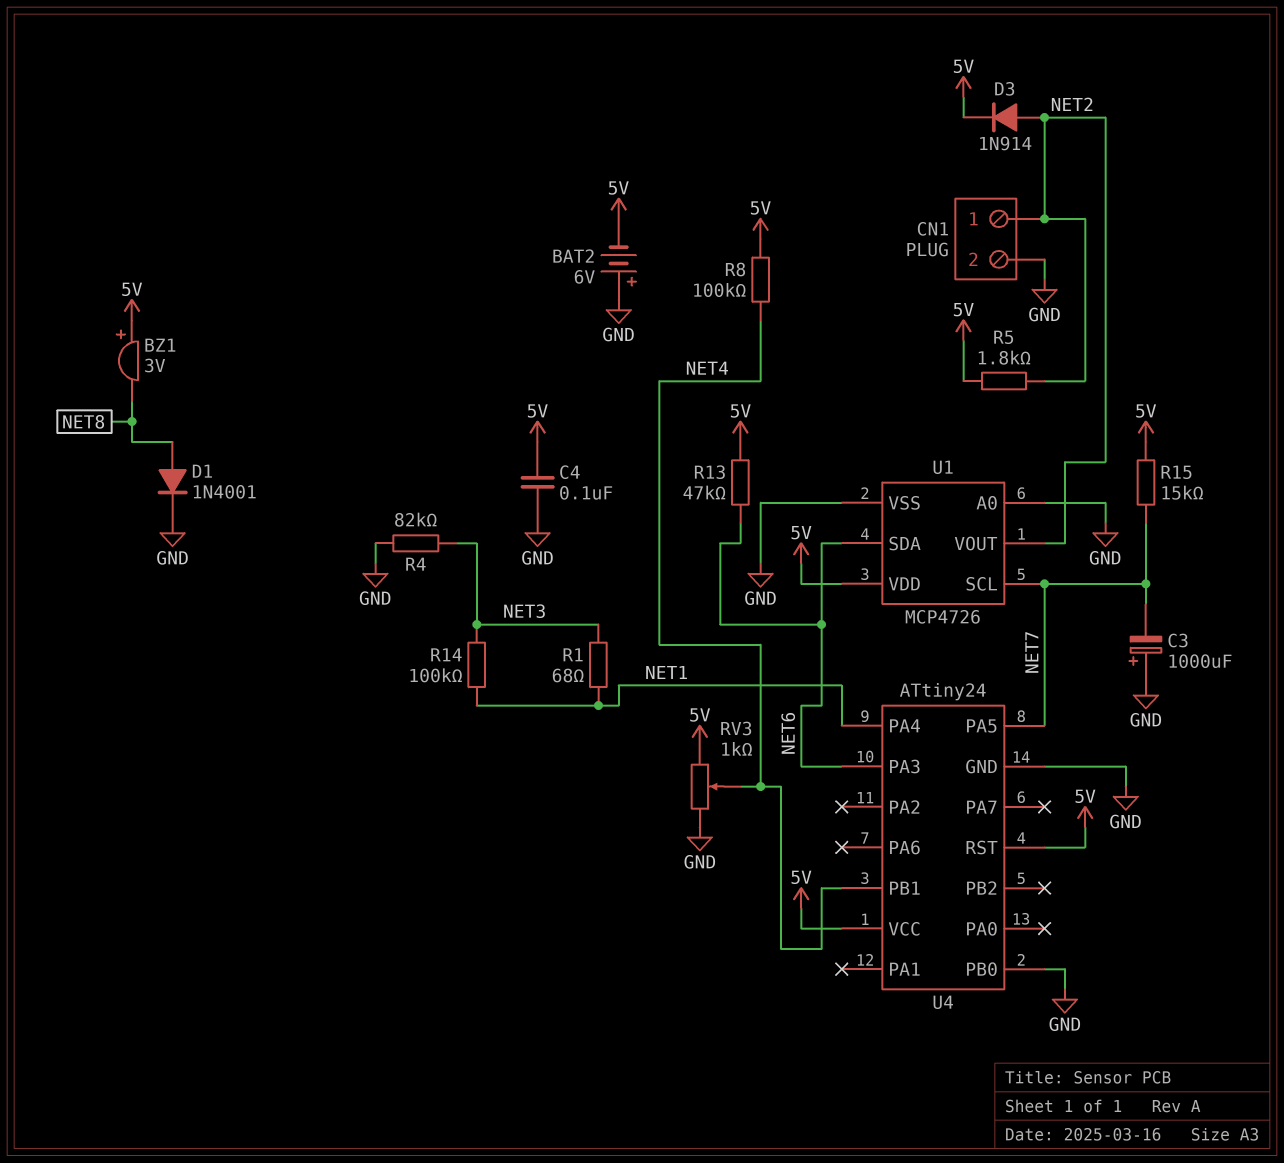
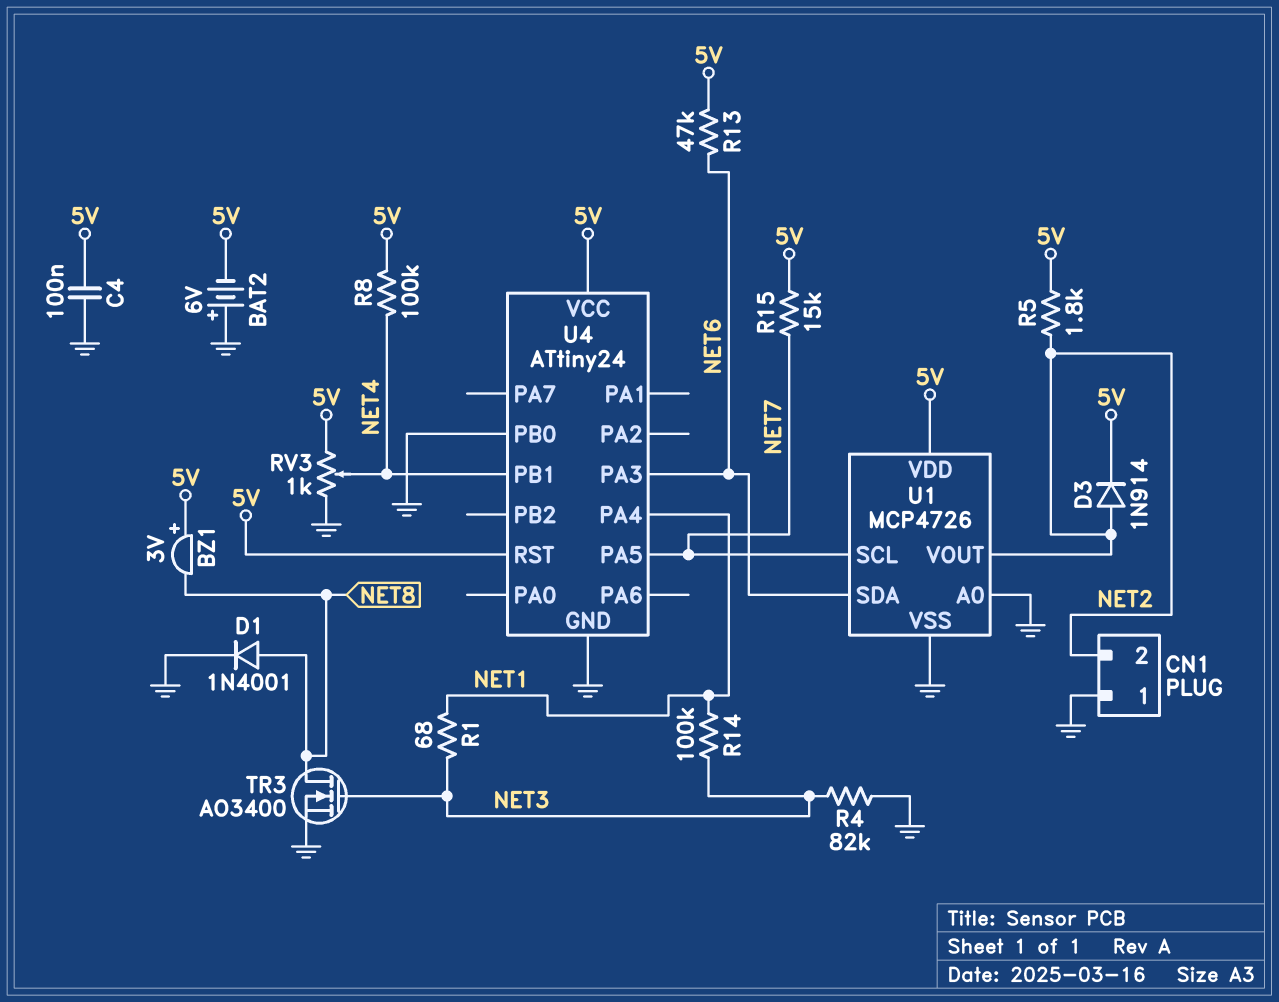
C3: 1000uF (plus GND, minus NET7) -> none
CN1 pin 1: NET2 -> GND
CN1 pin 2: GND -> NET2
TR3: none -> NMOS AO3400 (G NET3, D NET8, S GND)

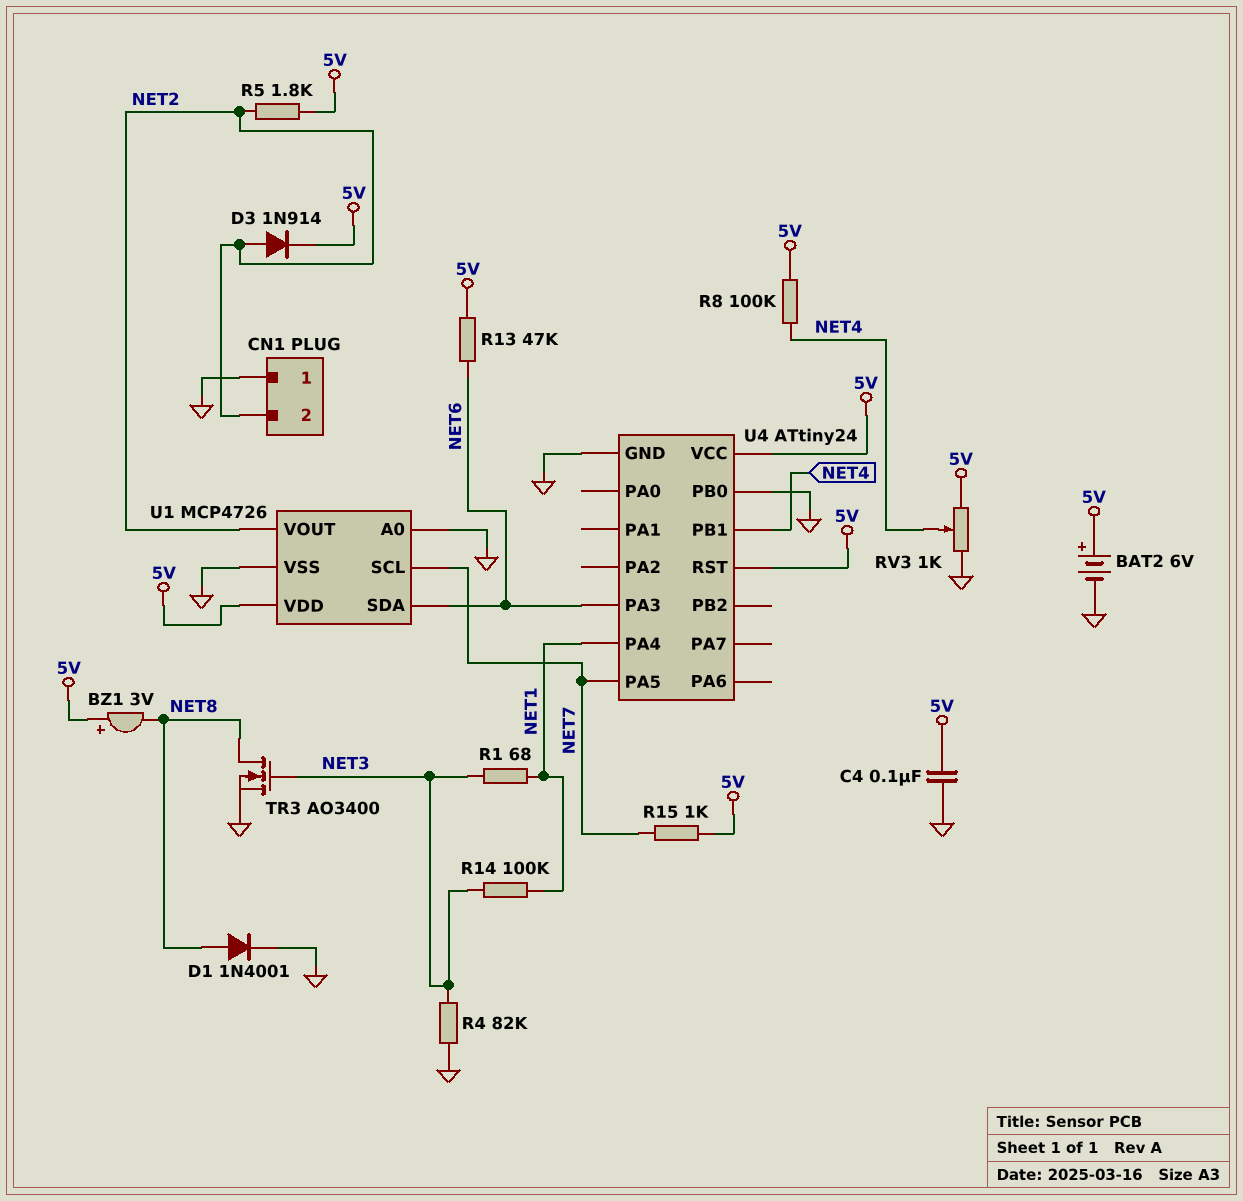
BAT2: 6V (plus GND, minus 5V) -> 6V (plus 5V, minus GND)
R15: 15k (5V, NET7) -> 1k (5V, NET7)

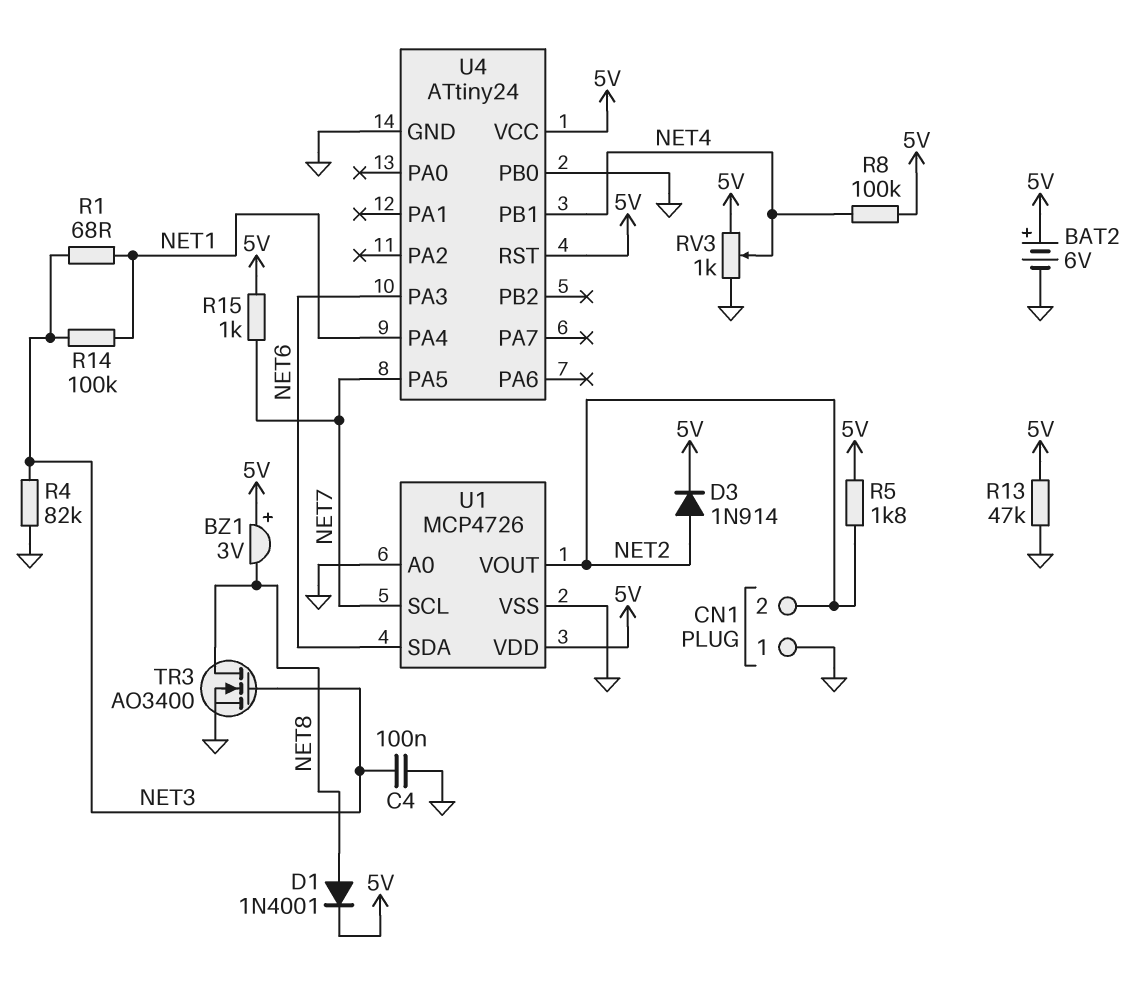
C4: 100nF (5V, GND) -> 100nF (GND, NET3)
D1: diode 1N4001 (A NET8, K GND) -> diode 1N4001 (A NET8, K 5V)
R13: 47k (5V, NET6) -> 47k (5V, GND)

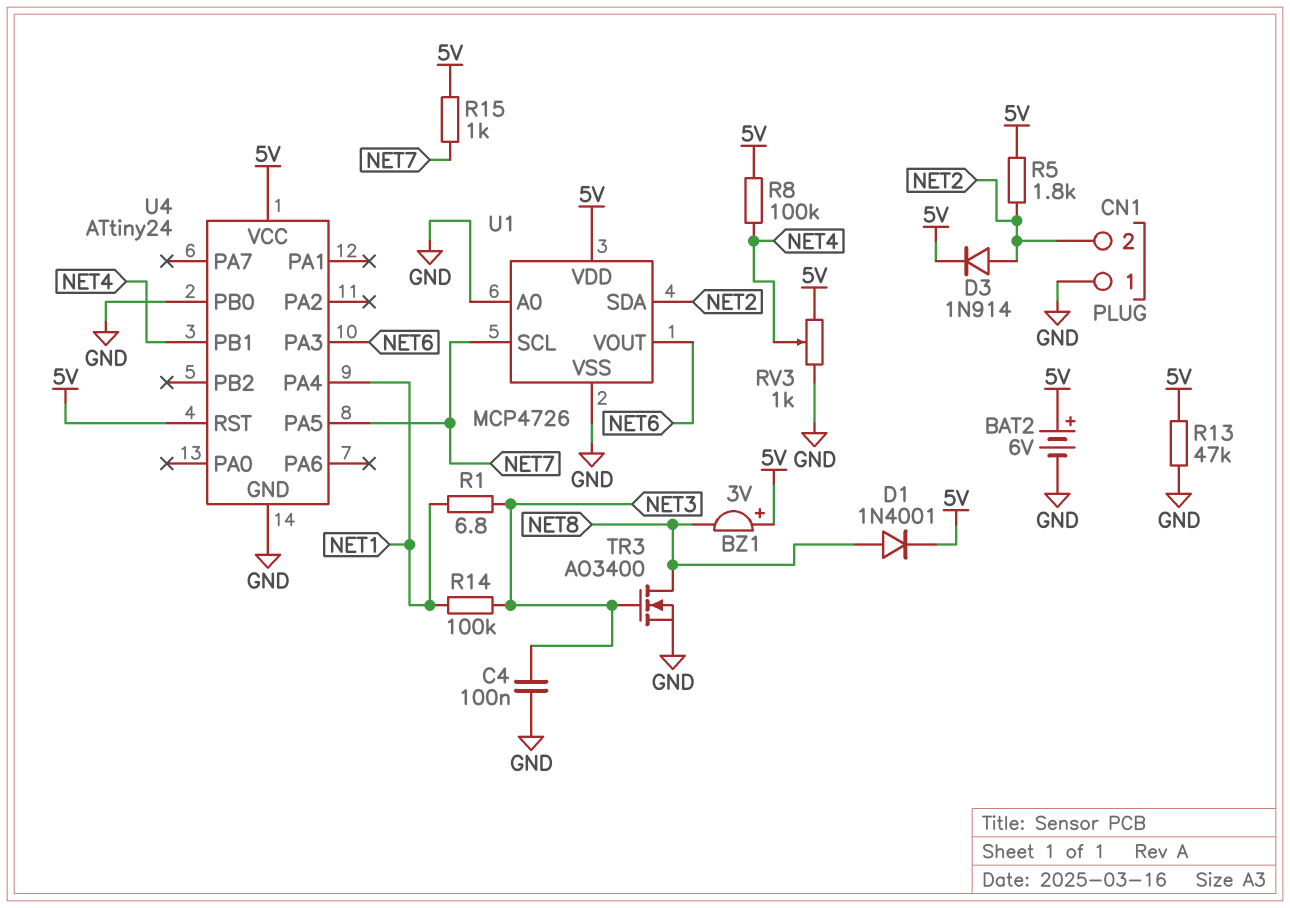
R1: 68 (NET1, NET3) -> 6.8 (NET1, NET3)
R4: 82k (GND, NET3) -> none
U1 pin SDA: NET6 -> NET2
U1 pin VOUT: NET2 -> NET6

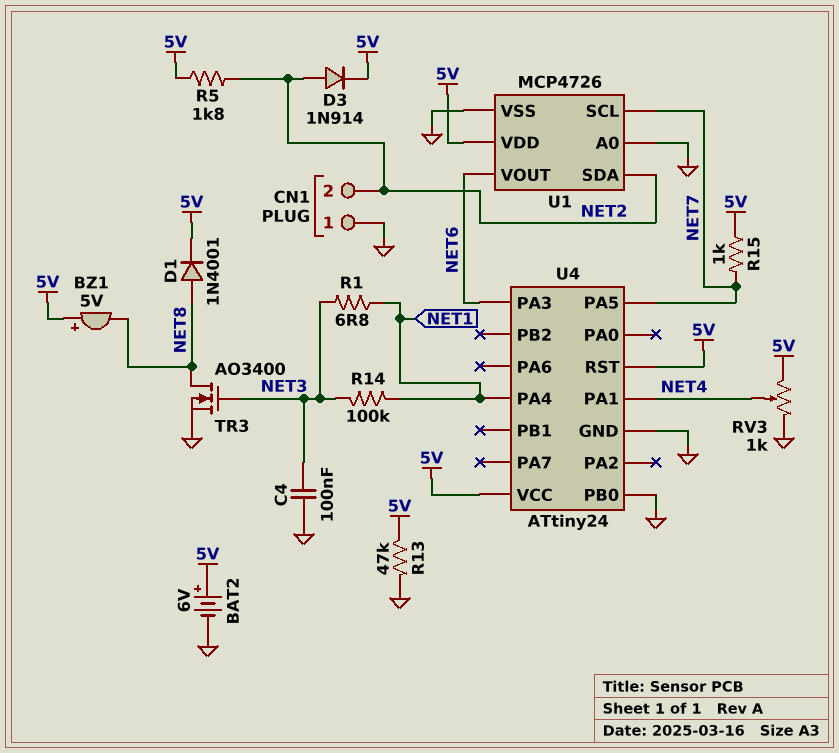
BZ1: buzzer 3V (plus 5V, minus NET8) -> buzzer 5V (plus 5V, minus NET8)
R8: 100k (5V, NET4) -> none
U4 pin PA1: none -> NET4
U4 pin PB1: NET4 -> none

